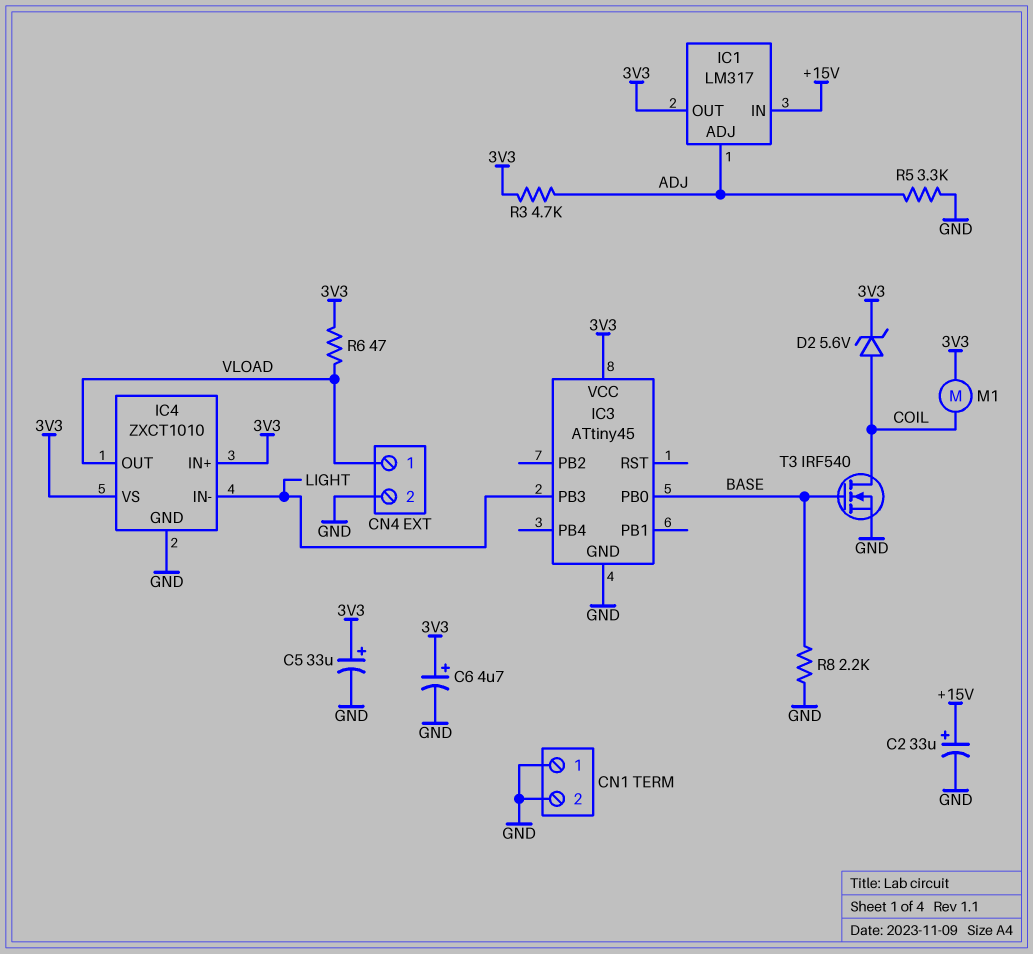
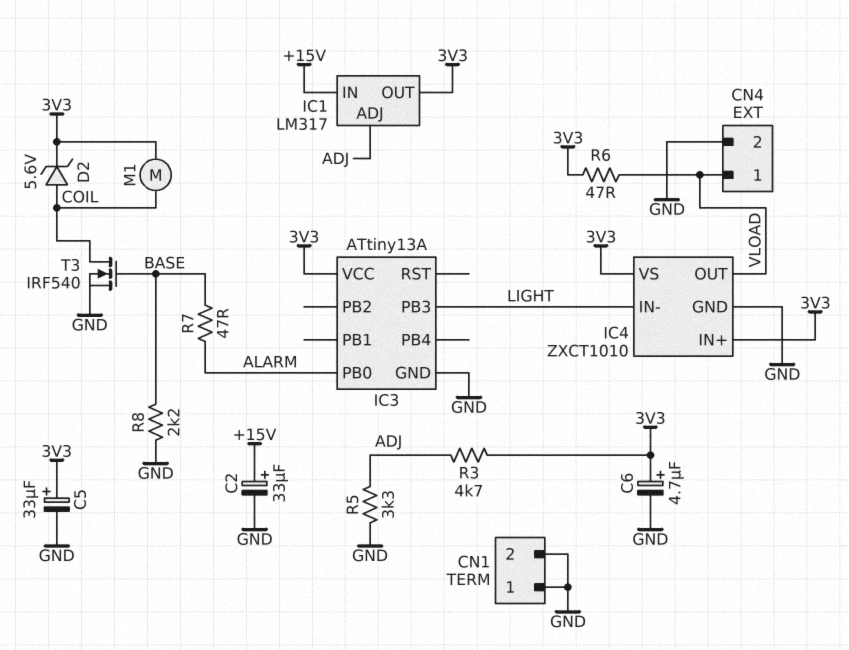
IC3: ATtiny45 -> ATtiny13A
IC3 pin PB0: BASE -> ALARM
R7: none -> 47 (ALARM, BASE)

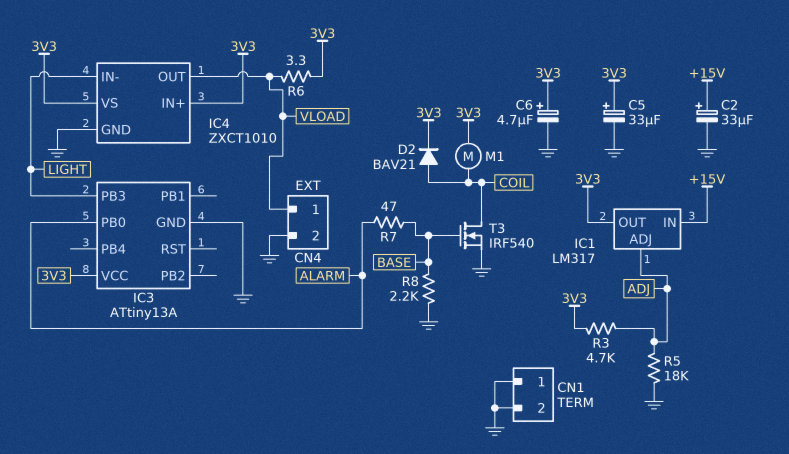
D2: zener 5.6V (A COIL, K 3V3) -> diode BAV21 (A COIL, K 3V3)
R5: 3.3k (ADJ, GND) -> 18k (ADJ, GND)
R6: 47 (3V3, VLOAD) -> 3.3 (3V3, VLOAD)

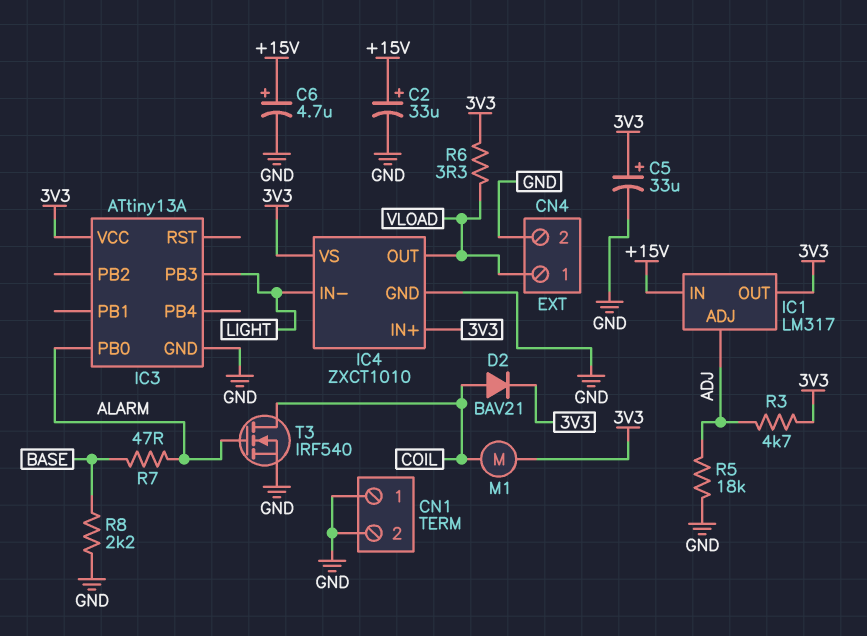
C6: 4.7uF (plus 3V3, minus GND) -> 4.7uF (plus +15V, minus GND)
T3: NMOS IRF540 (G BASE, D COIL, S GND) -> NMOS IRF540 (G ALARM, D COIL, S GND)

